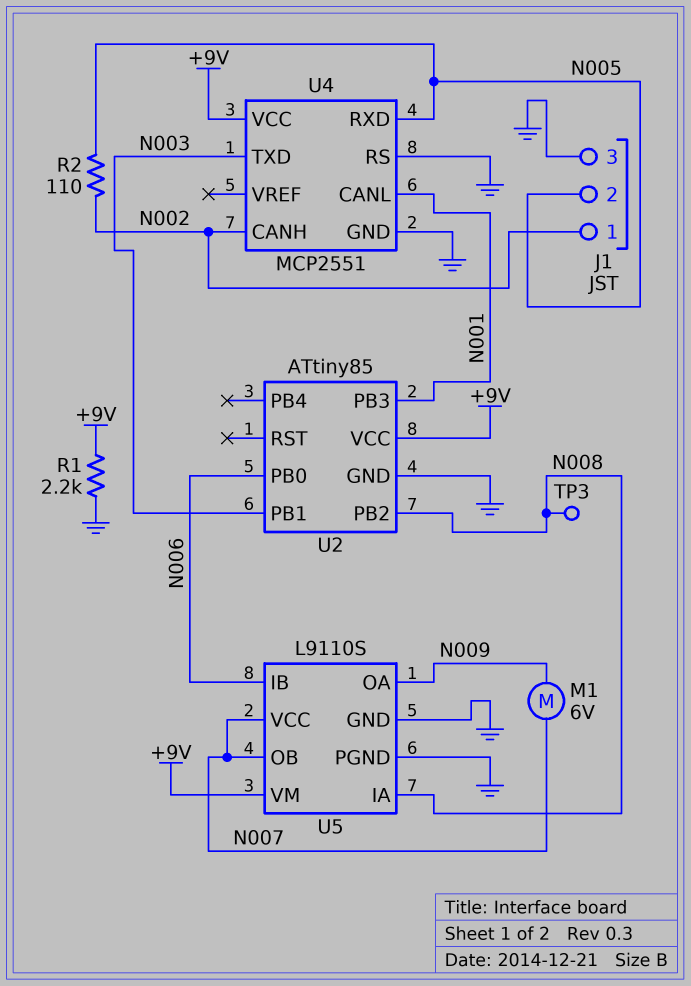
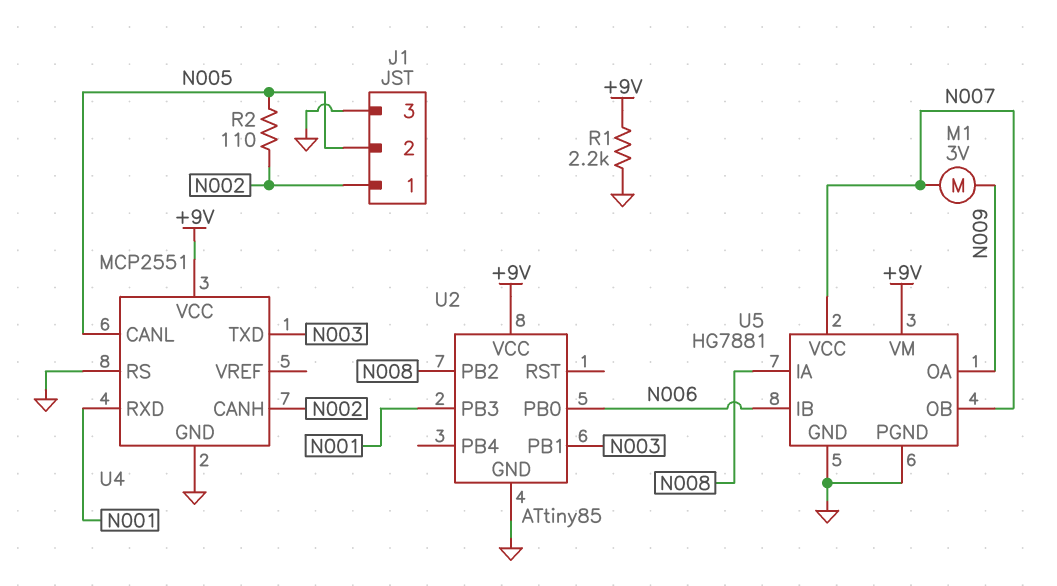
M1: motor 6V (N007, N009) -> motor 3V (N007, N009)
TP3: test point (N008) -> none
U4 pin CANL: N001 -> N005
U4 pin RXD: N005 -> N001
U5: L9110S -> HG7881

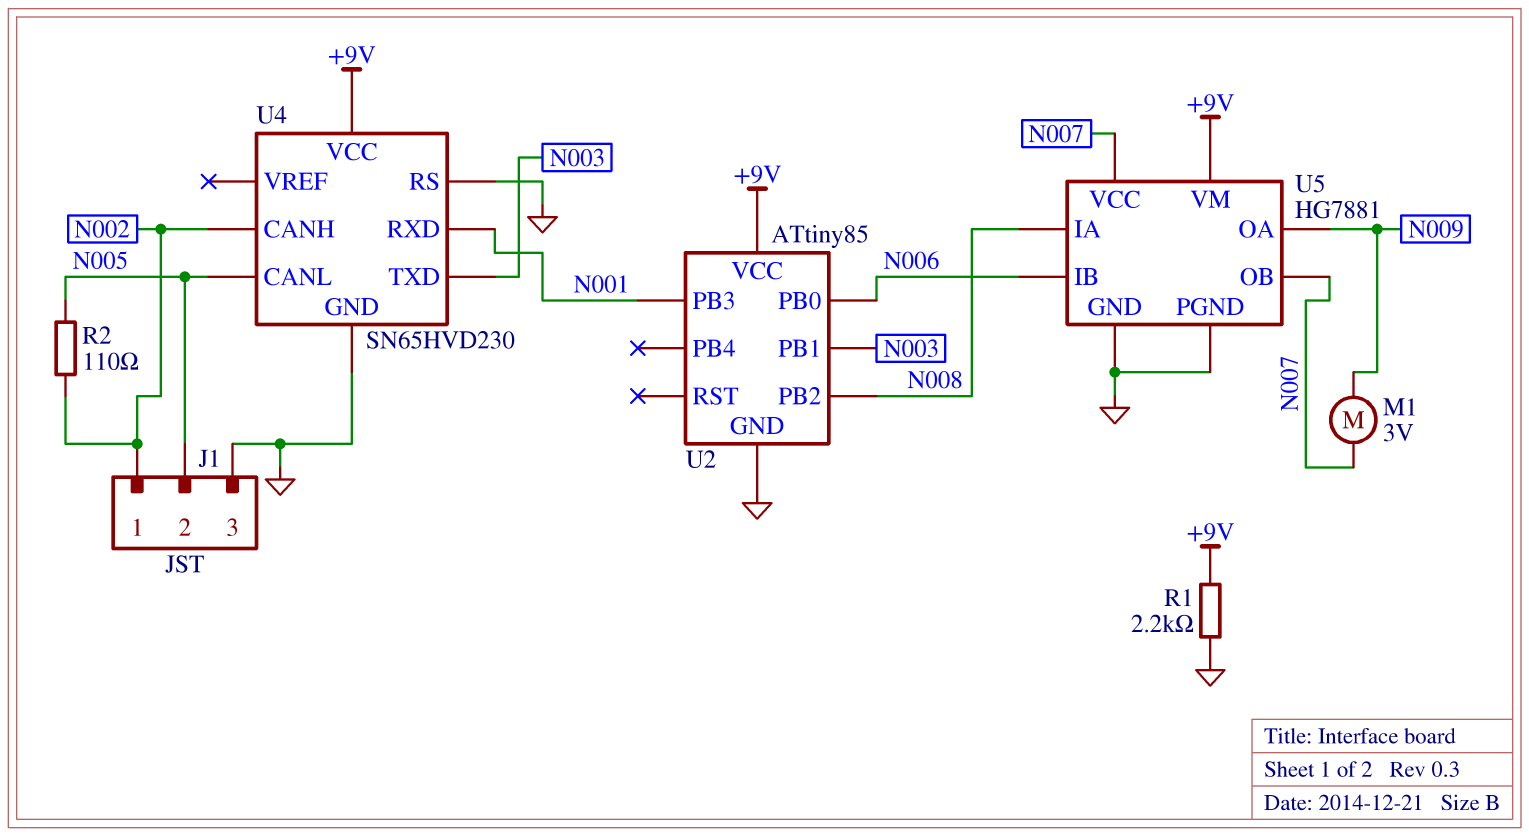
U4: MCP2551 -> SN65HVD230

